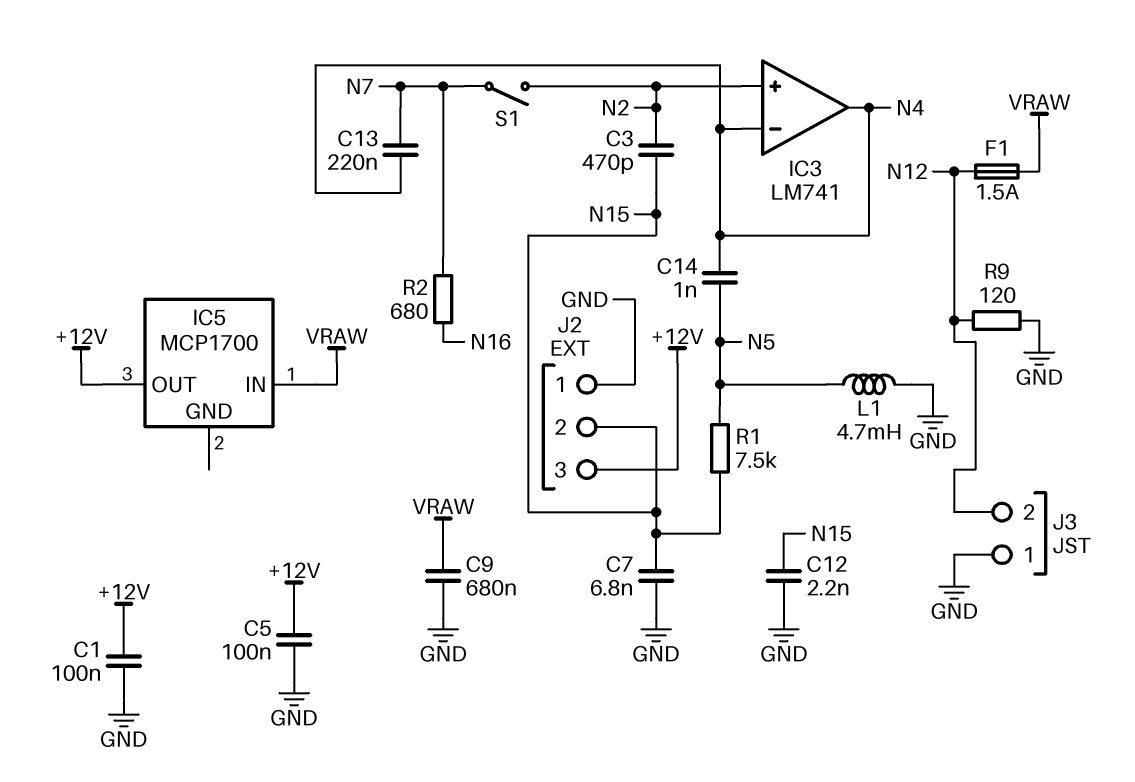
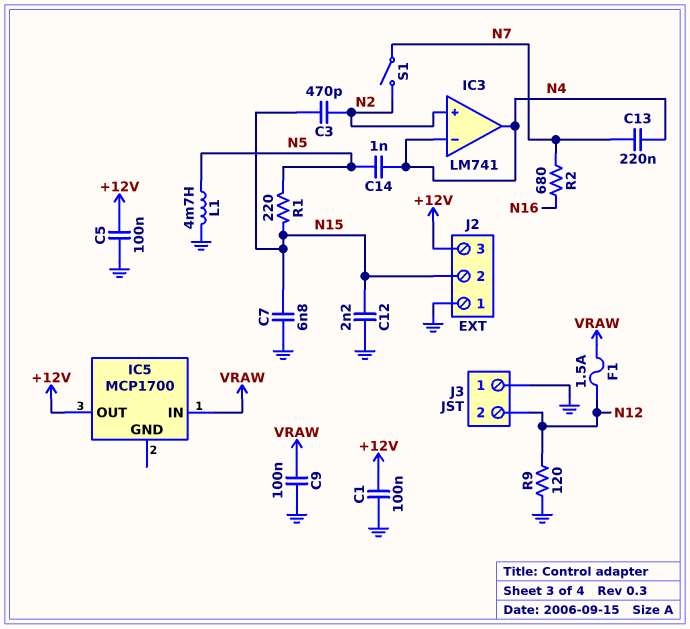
C9: 680nF (GND, VRAW) -> 100nF (GND, VRAW)
R1: 7.5k (N5, N15) -> 220 (N5, N15)

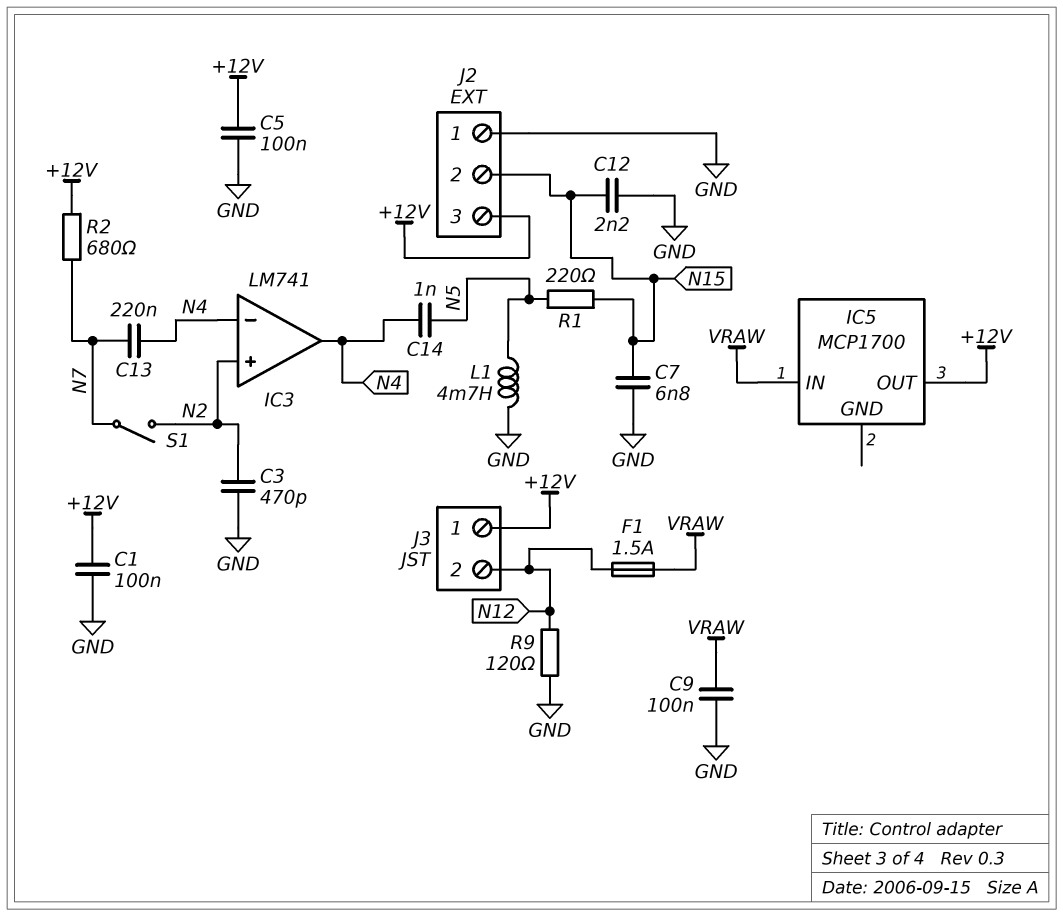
C3: 470pF (N2, N15) -> 470pF (GND, N2)
J3 pin 1: GND -> +12V
R2: 680 (N7, N16) -> 680 (+12V, N7)

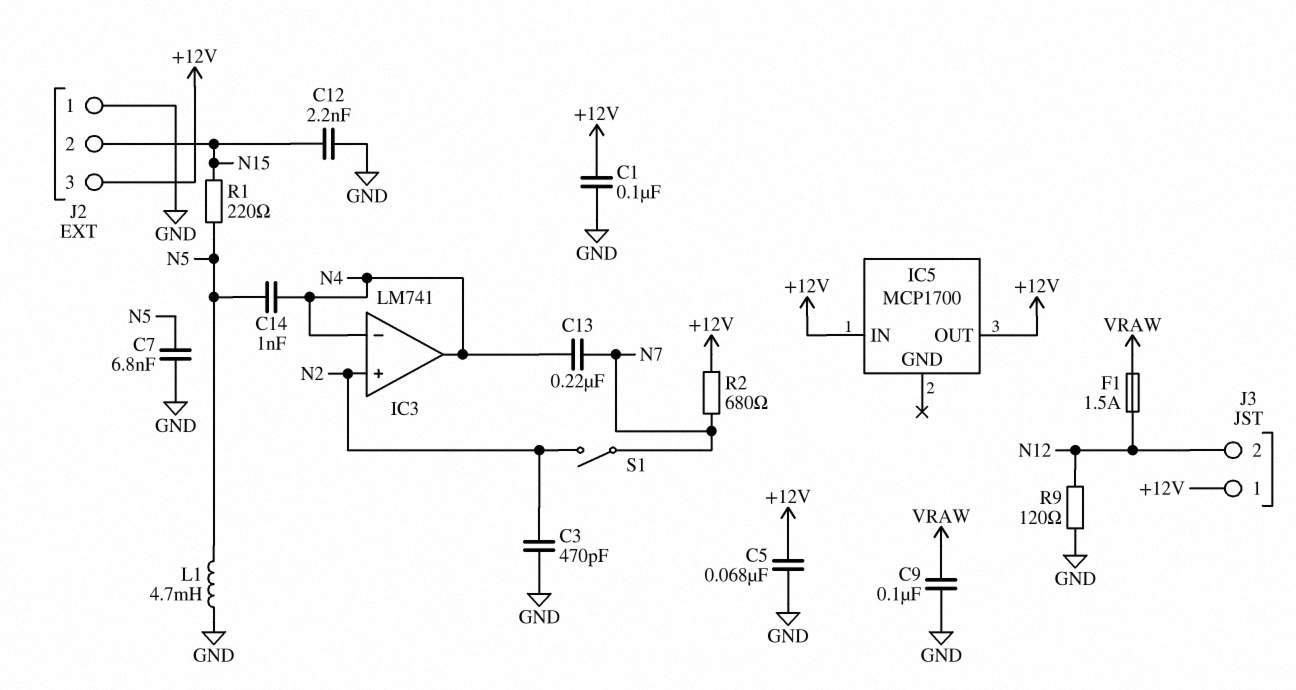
C5: 100nF (+12V, GND) -> 68nF (+12V, GND)
C7: 6.8nF (GND, N15) -> 6.8nF (GND, N5)
IC5 pin IN: VRAW -> +12V

